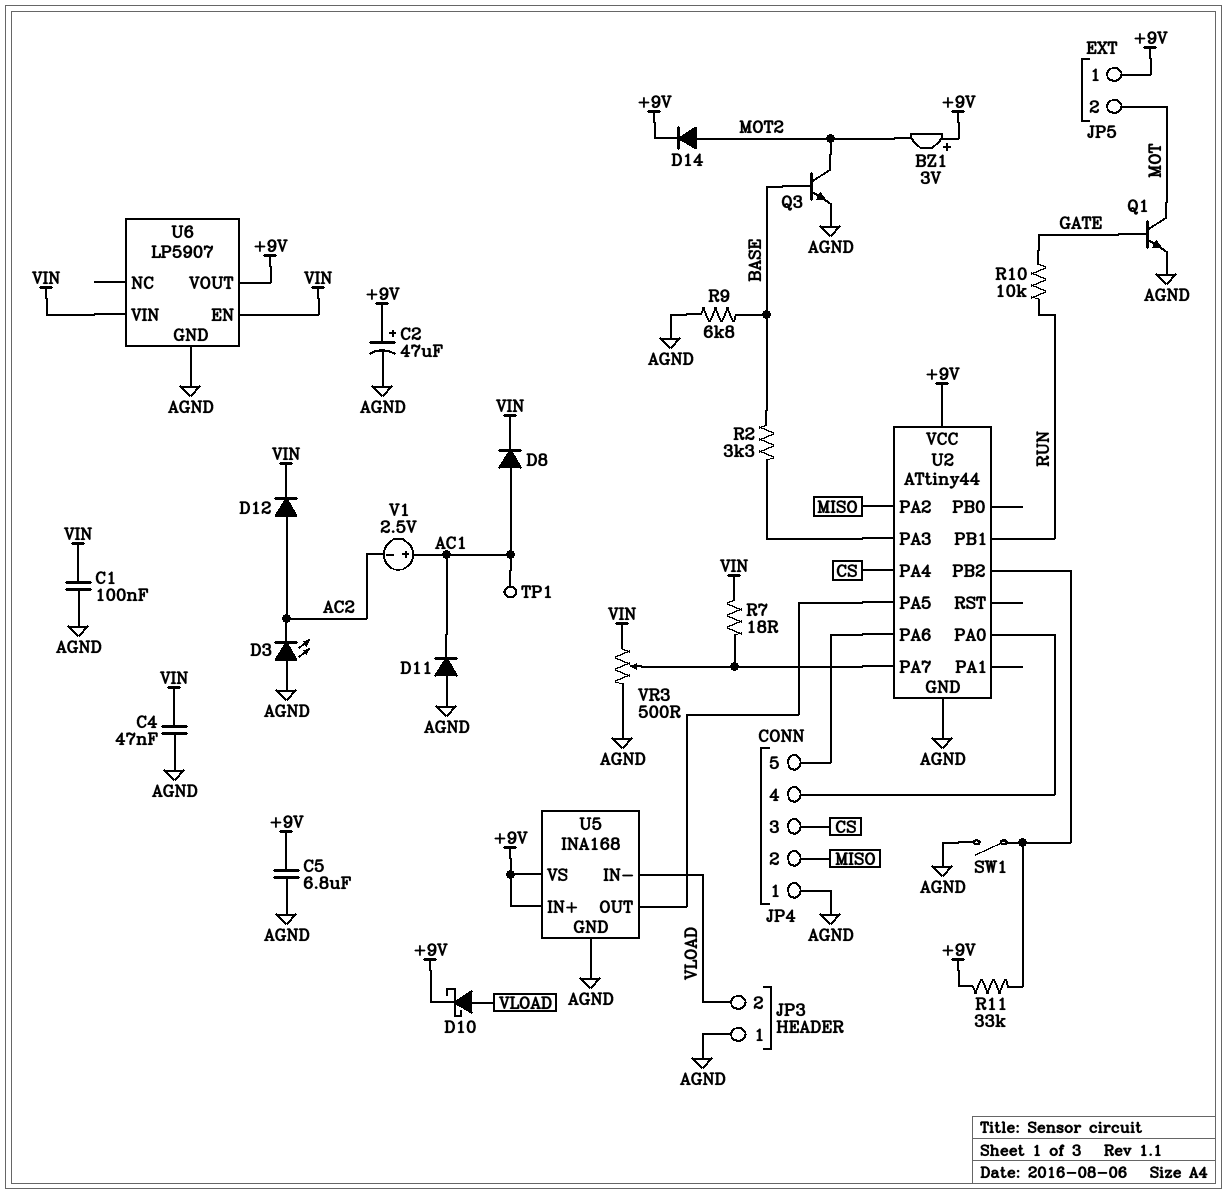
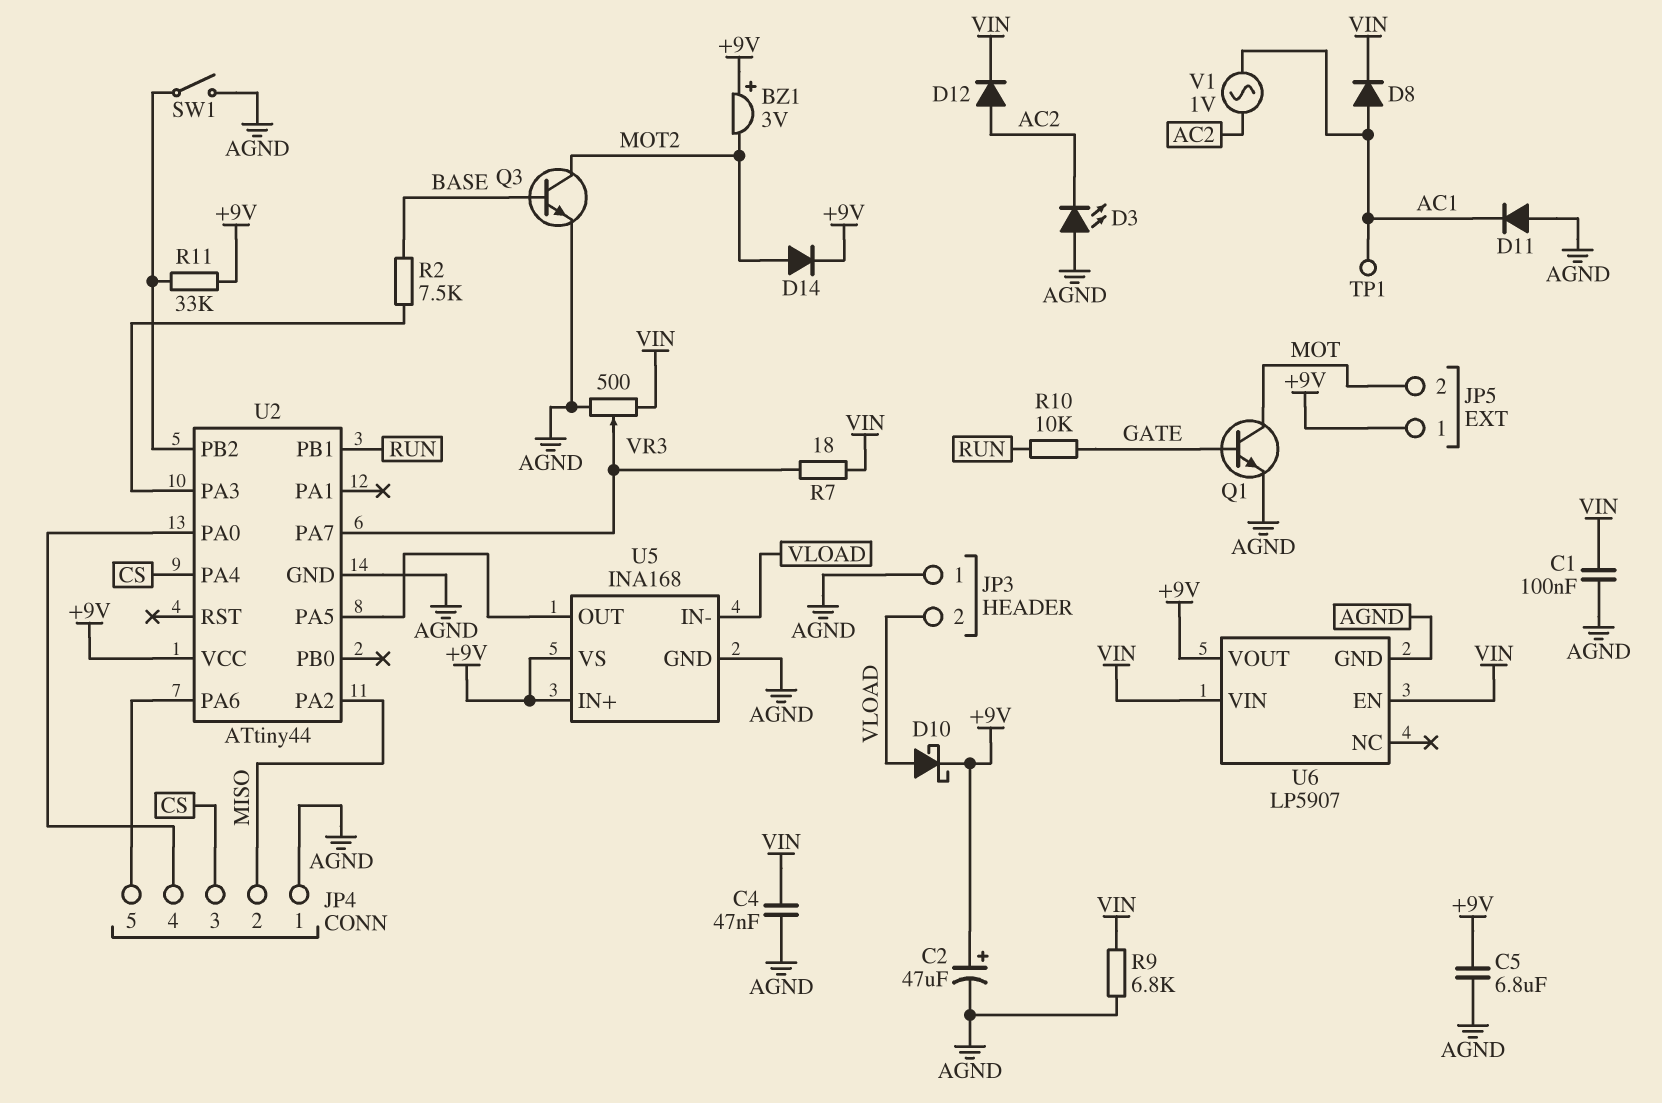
R2: 3.3k (BASE, U2/PA3) -> 7.5k (BASE, U2/PA3)
R9: 6.8k (AGND, BASE) -> 6.8k (AGND, VIN)
V1: 2.5V (plus AC1, minus AC2) -> AC 1V (AC1, AC2)

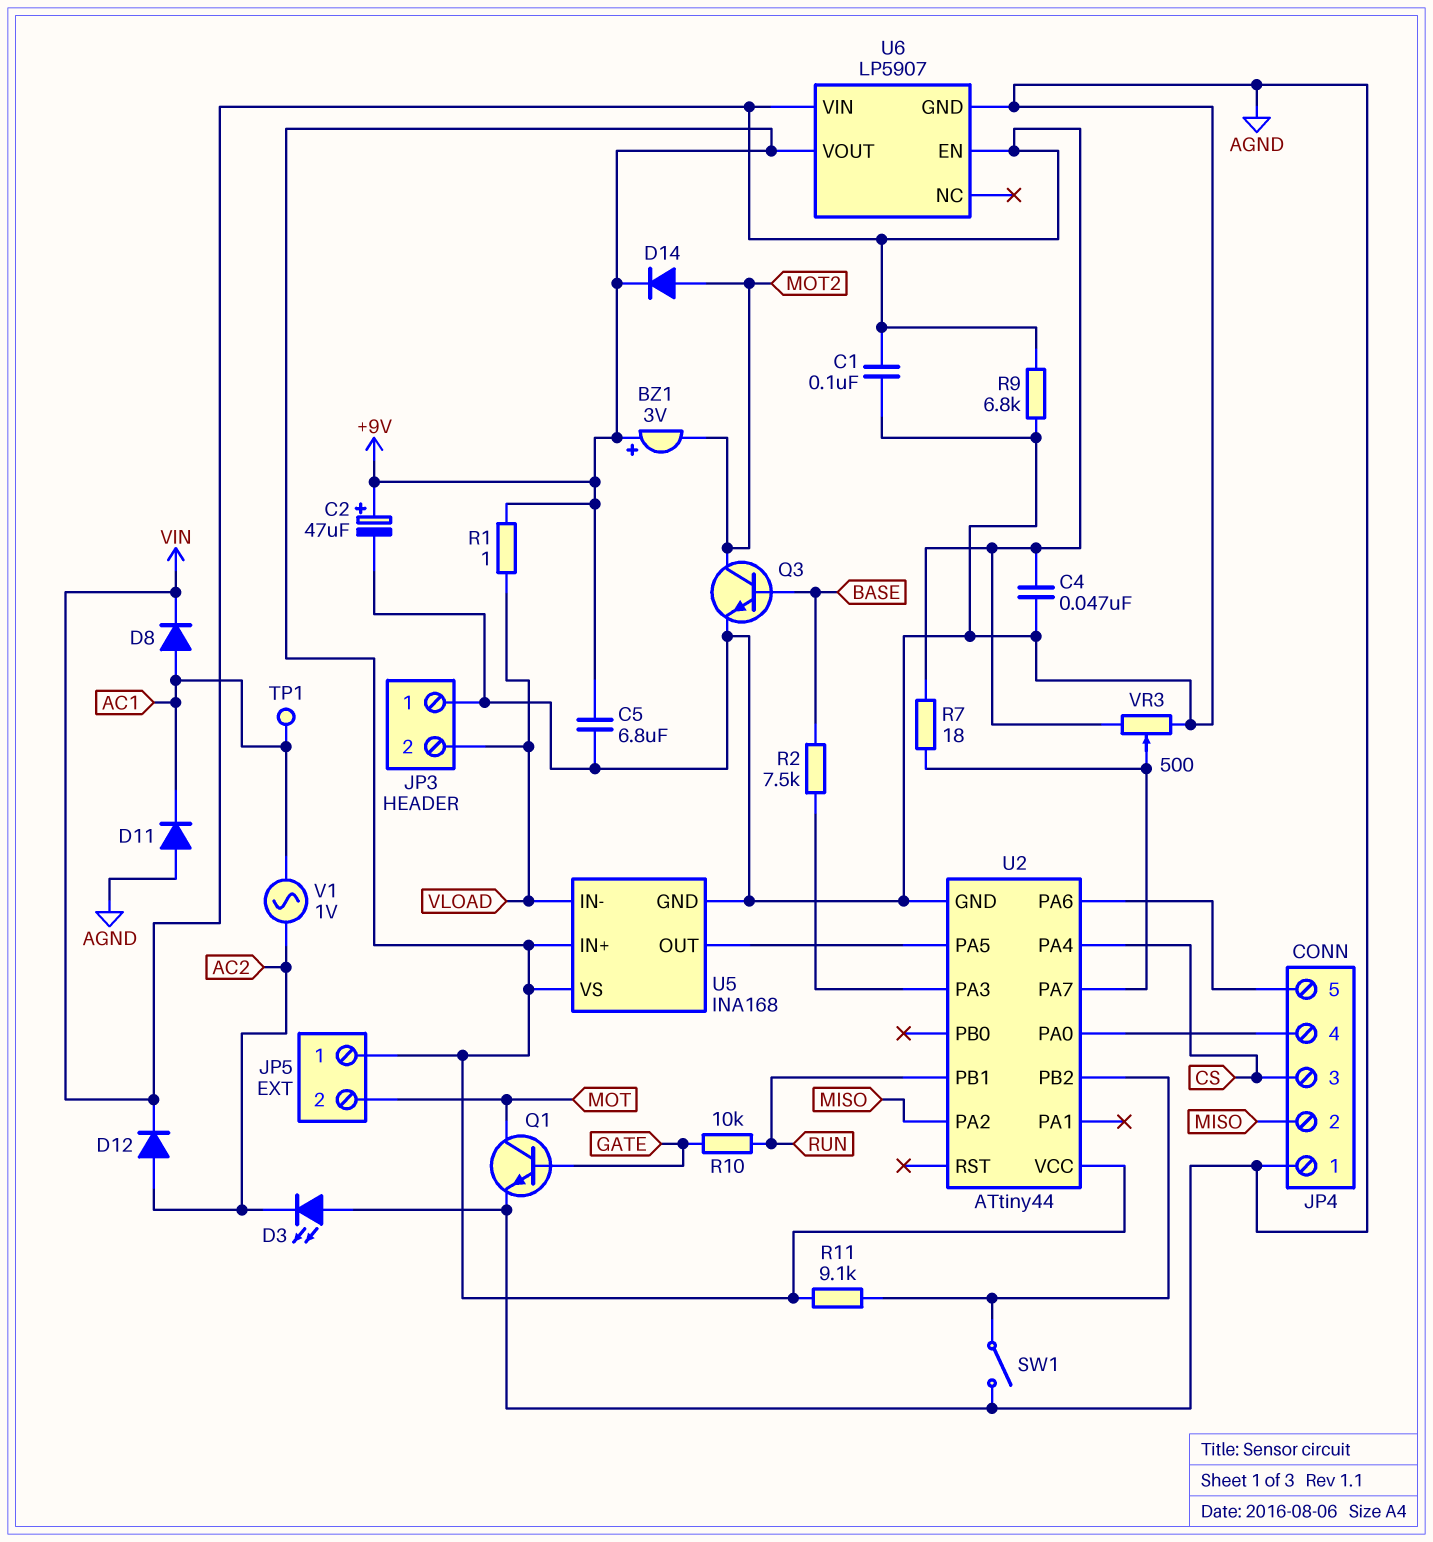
D10: schottky (A VLOAD, K +9V) -> none
R1: none -> 1 (+9V, VLOAD)
R11: 33k (+9V, U2/PB2) -> 9.1k (+9V, U2/PB2)

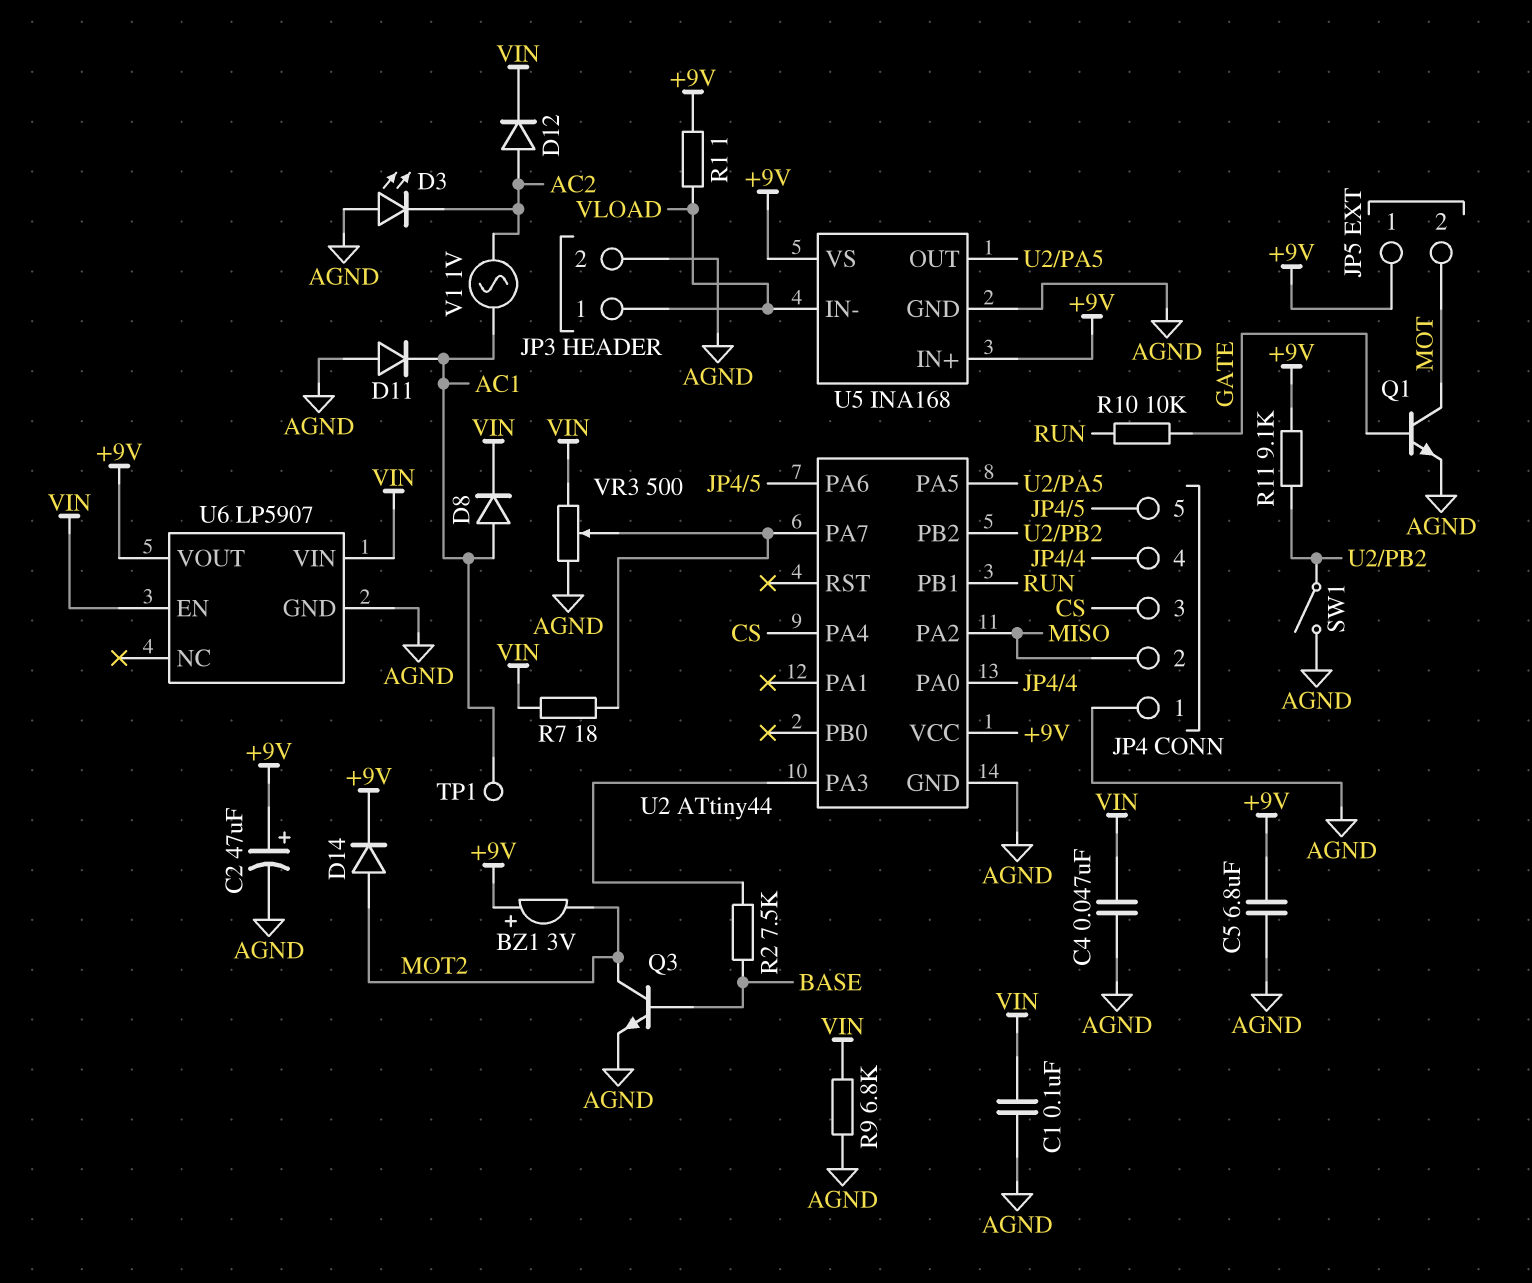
JP3 pin 1: AGND -> VLOAD
JP3 pin 2: VLOAD -> AGND

